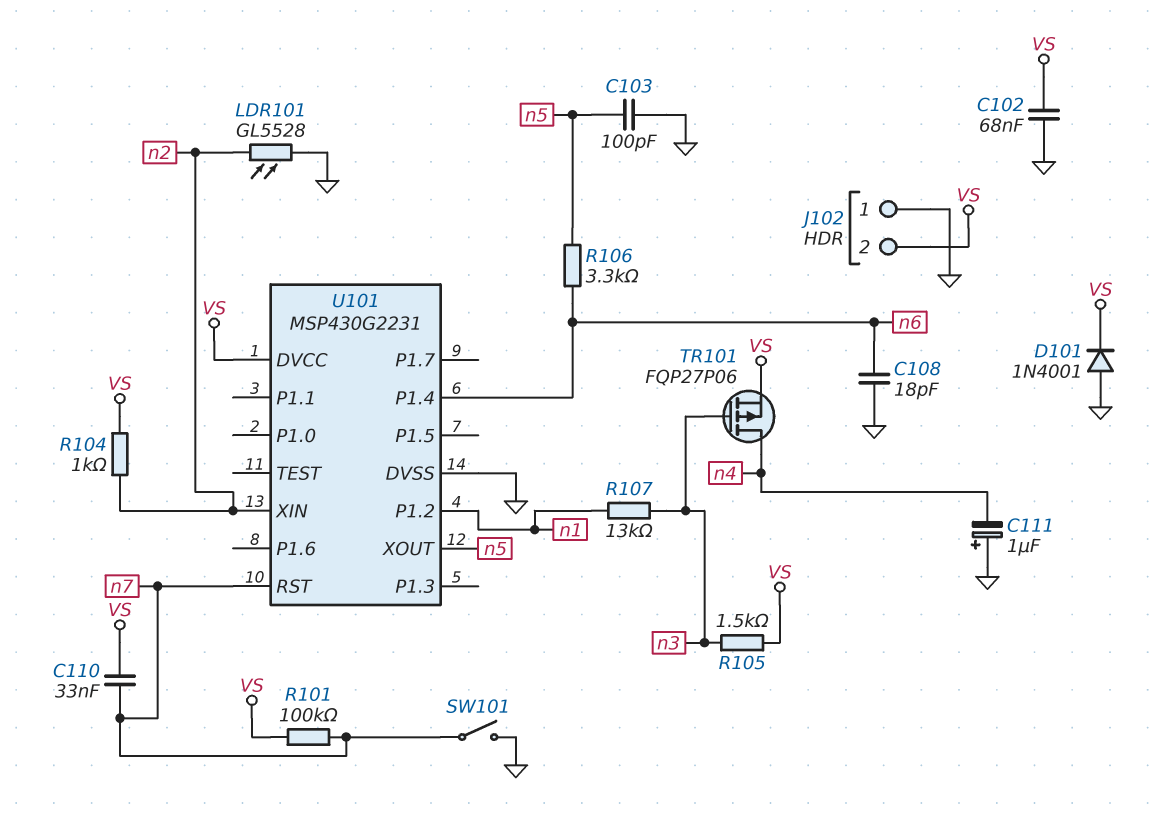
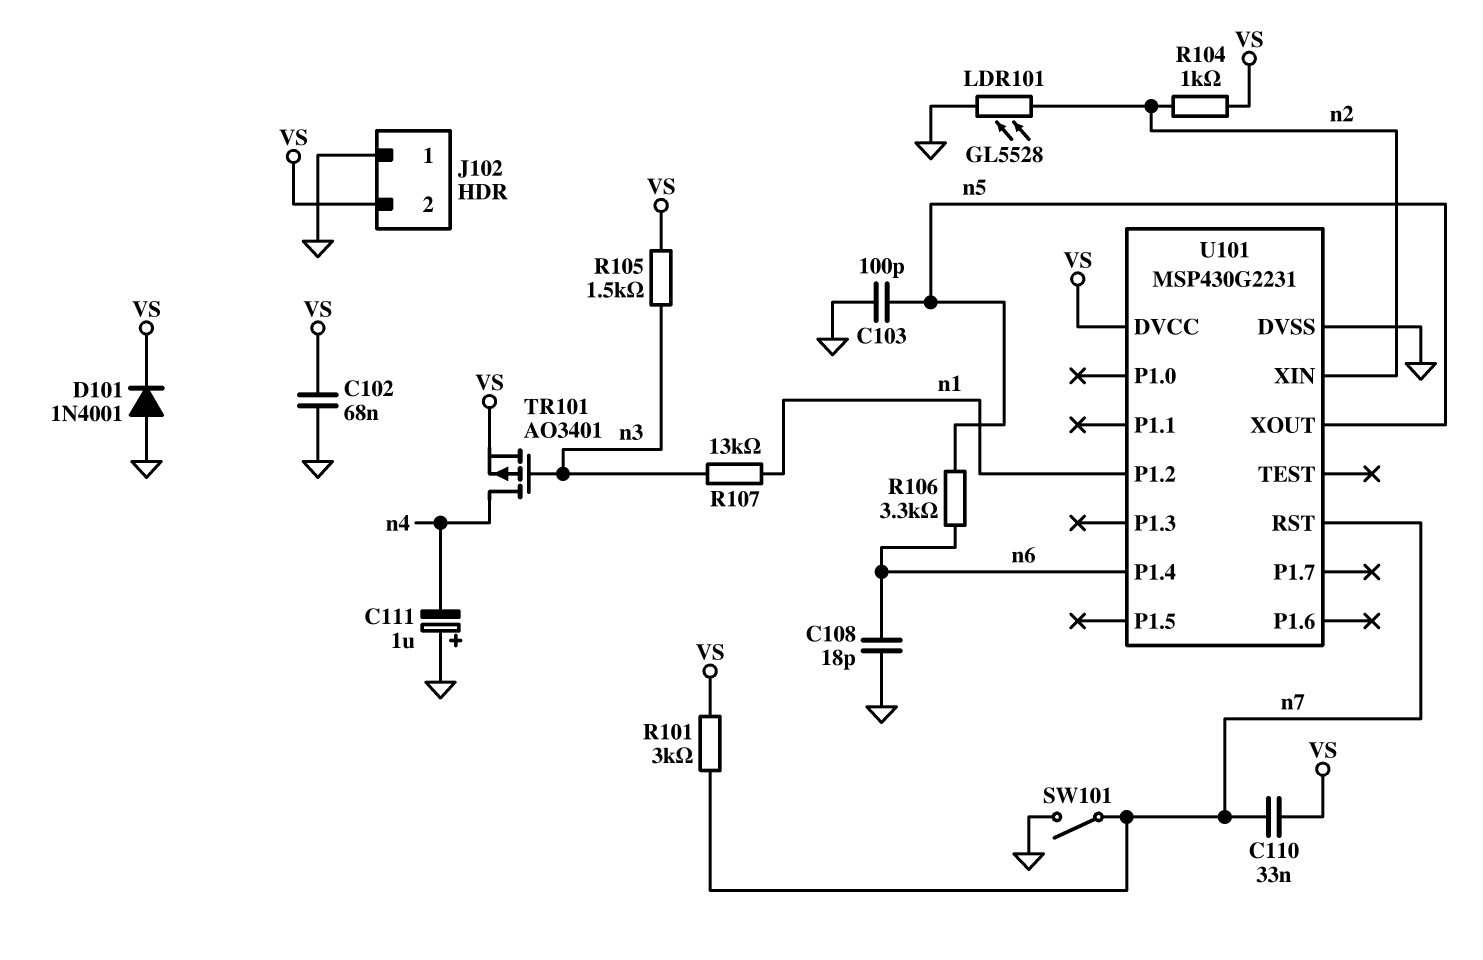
R101: 100k (VS, n7) -> 3k (VS, n7)
TR101: PMOS FQP27P06 (G n3, D n4, S VS) -> PMOS AO3401 (G n3, D n4, S VS)

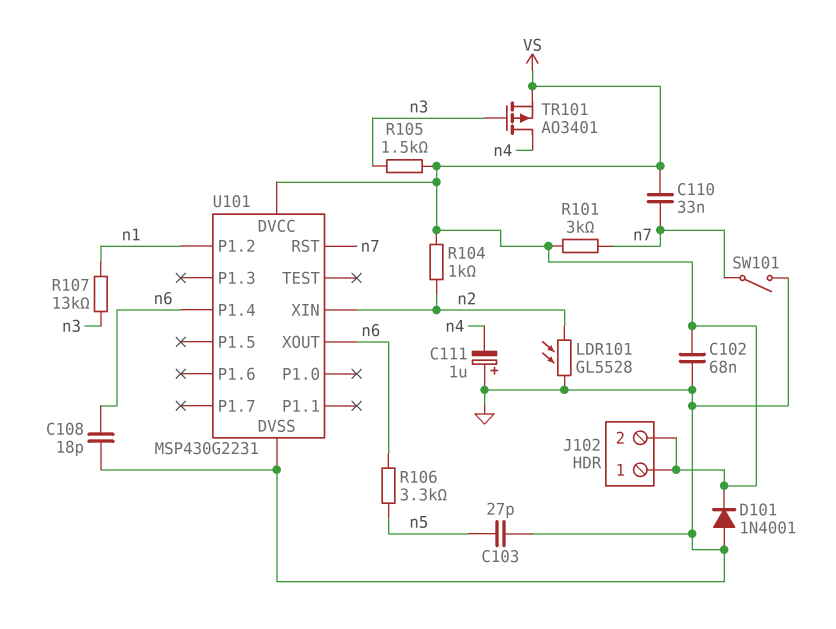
C103: 100pF (GND, n5) -> 27pF (GND, n5)
J102 pin 1: GND -> VS
U101 pin XOUT: n5 -> n6

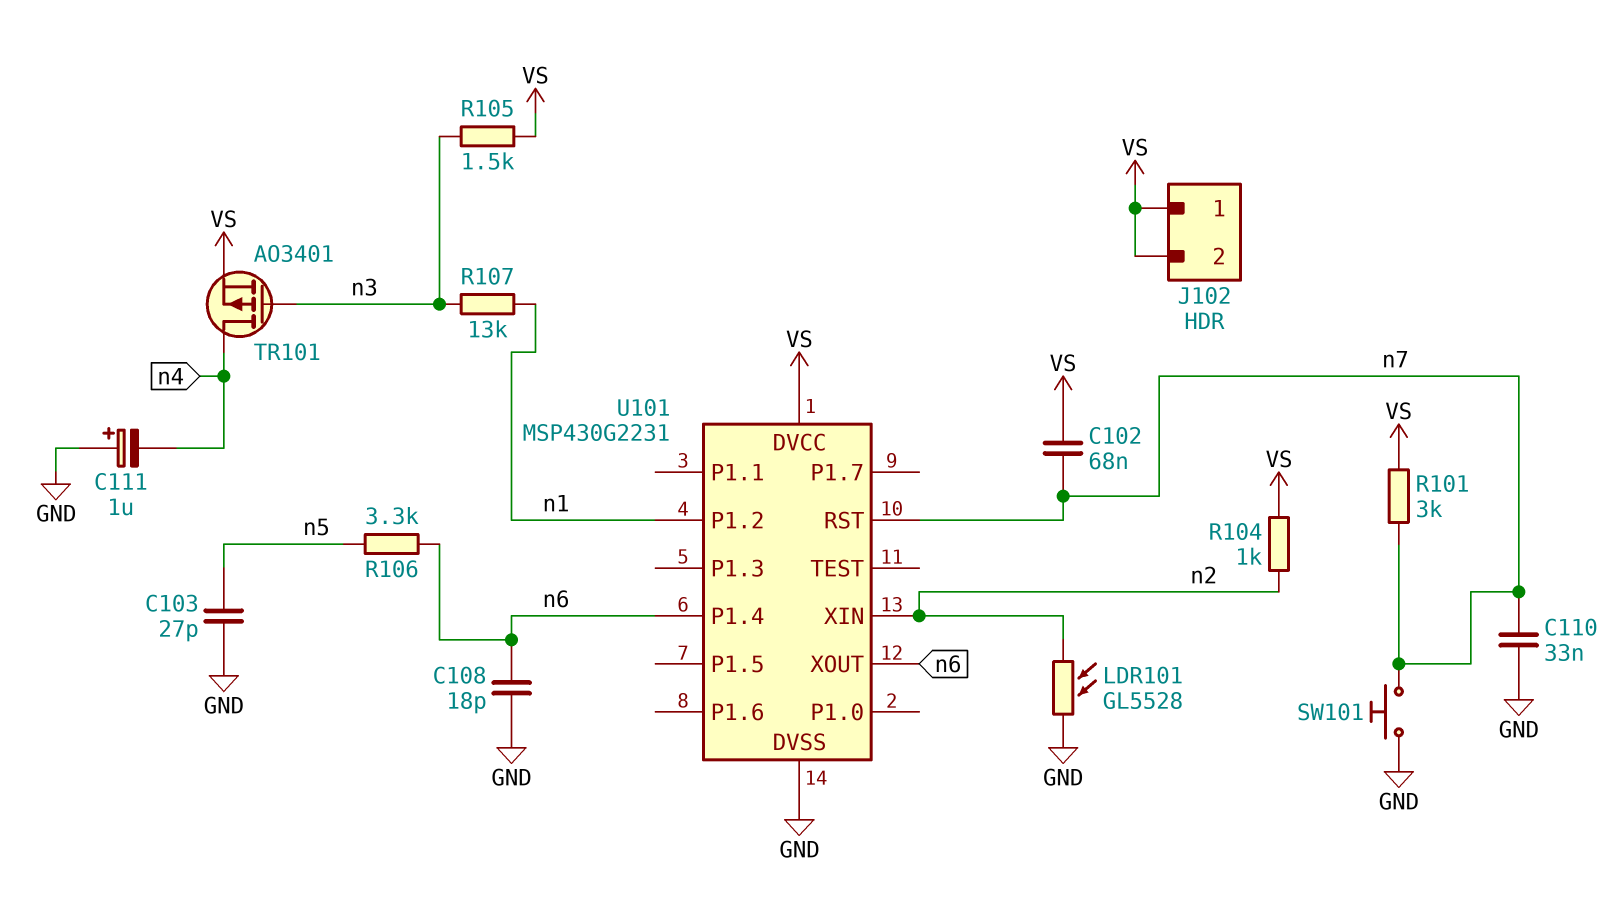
C102: 68nF (GND, VS) -> 68nF (VS, n7)
C110: 33nF (VS, n7) -> 33nF (GND, n7)
D101: diode 1N4001 (A GND, K VS) -> none
SW101: switch (GND, n7) -> button (GND, n7)

